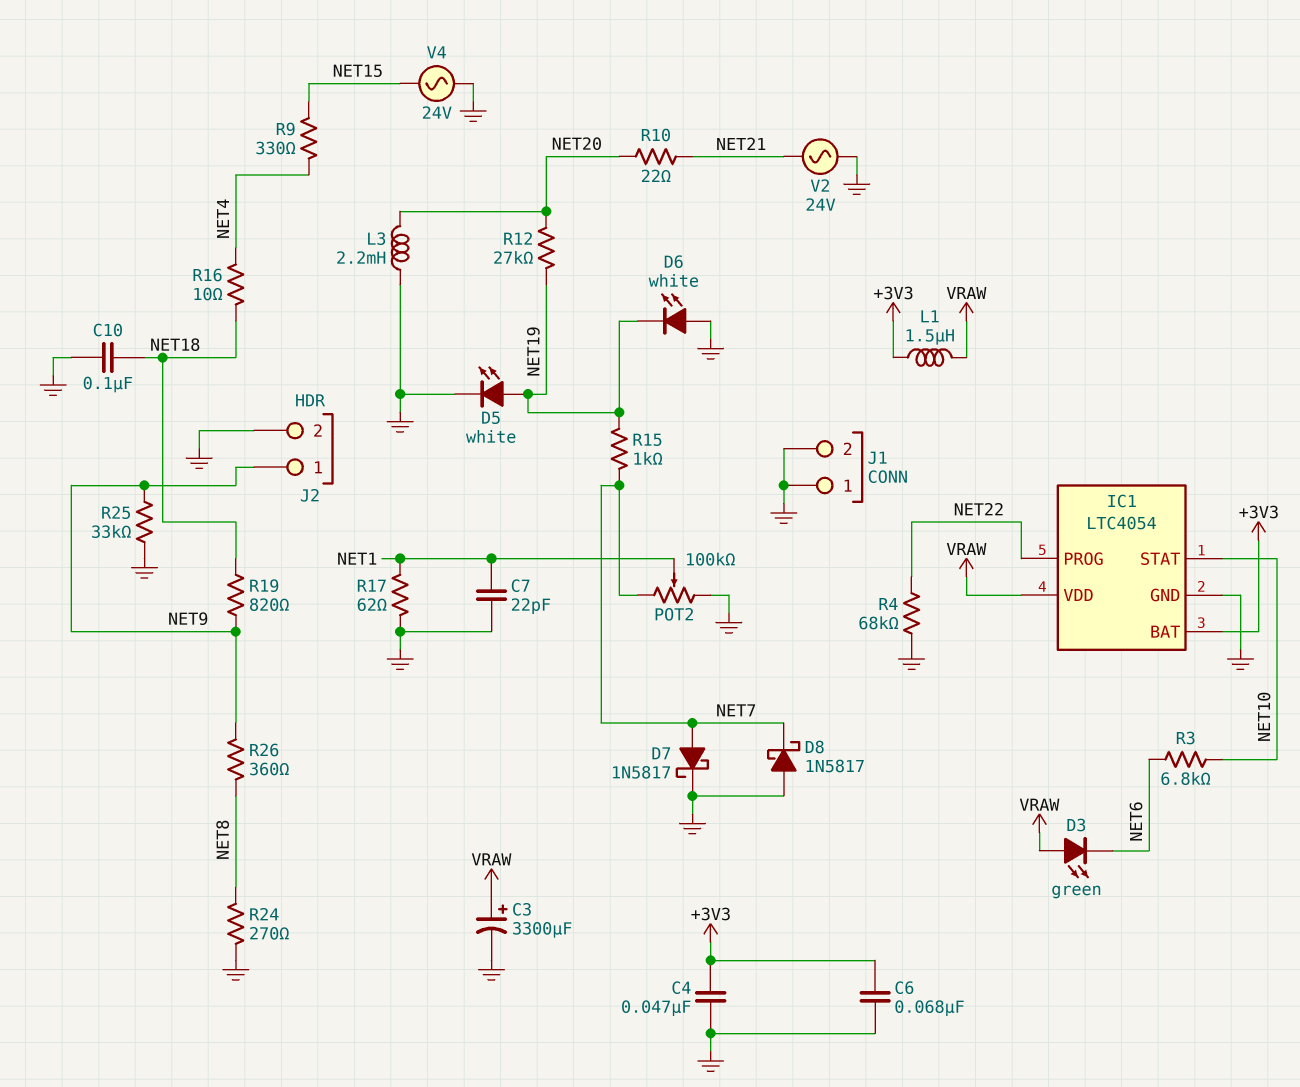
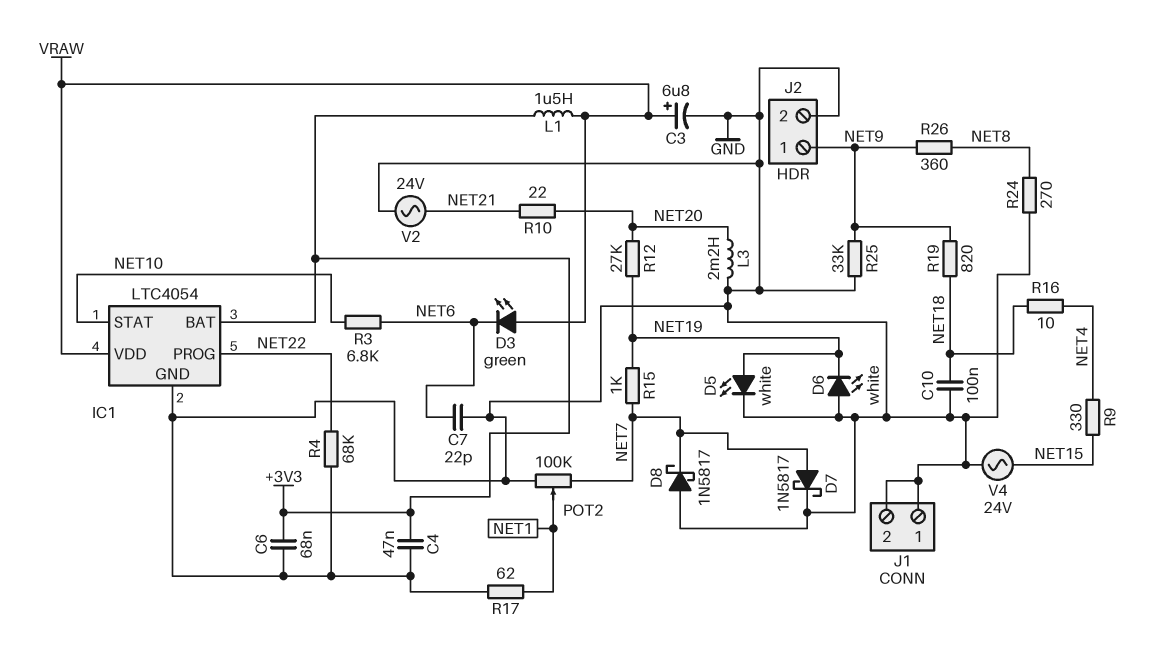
C3: 3300uF (plus VRAW, minus GND) -> 6.8uF (plus VRAW, minus GND)
C7: 22pF (GND, NET1) -> 22pF (GND, NET6)

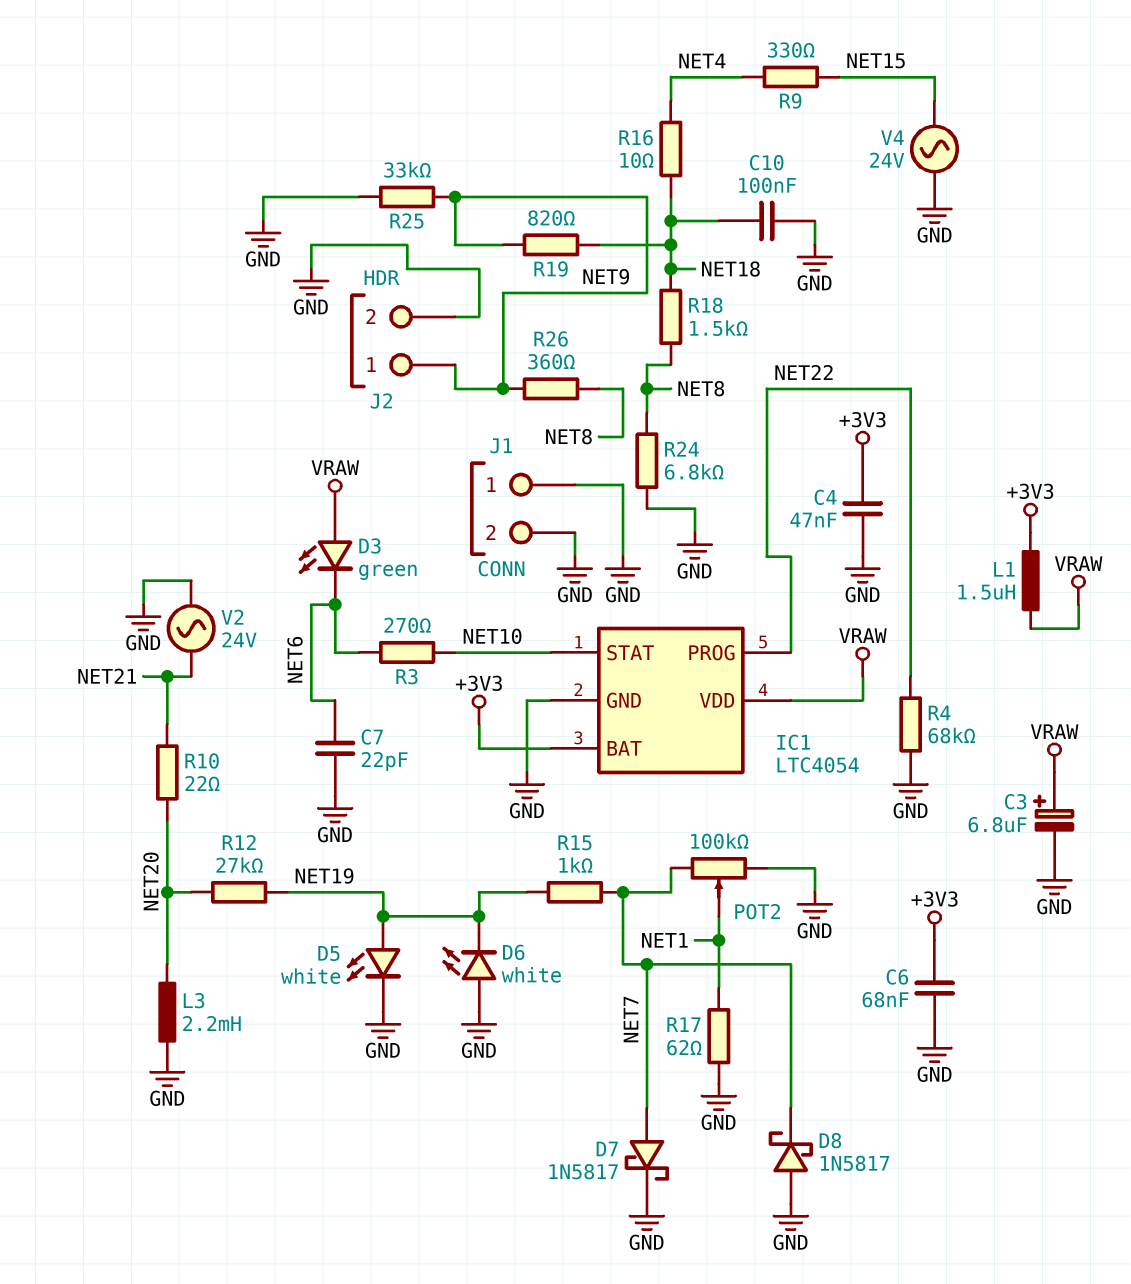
R3: 6.8k (NET6, NET10) -> 270 (NET6, NET10)
R18: none -> 1.5k (NET8, NET18)
R24: 270 (GND, NET8) -> 6.8k (GND, NET8)

